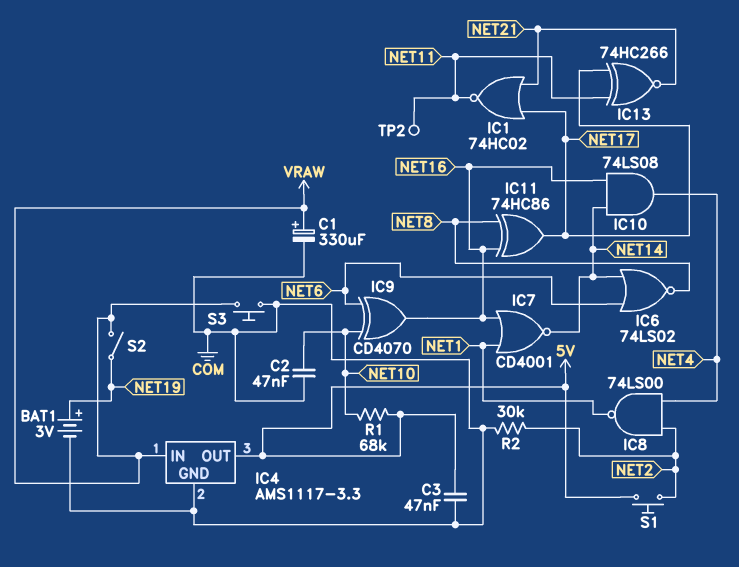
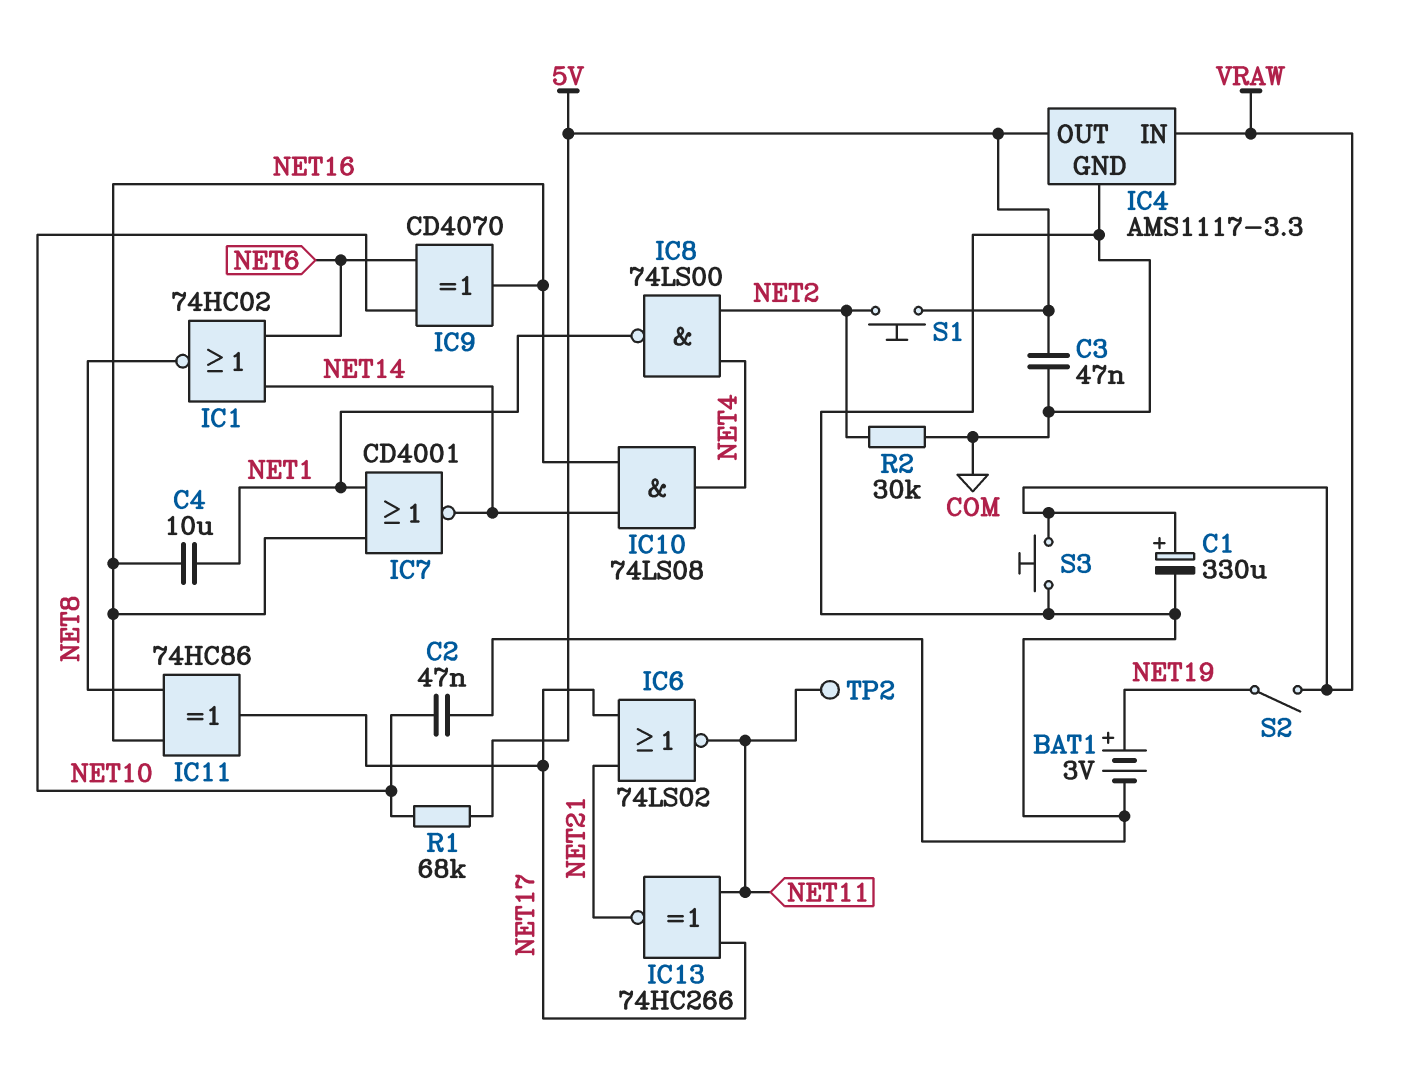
C4: none -> 10uF (NET1, NET16)
IC1: NOR 74HC02 (in NET17, in NET21, out NET11) -> NOR 74HC02 (in NET6, in NET14, out NET8)
IC6: NOR 74LS02 (in NET6, in NET14, out NET8) -> NOR 74LS02 (in NET17, in NET21, out NET11)

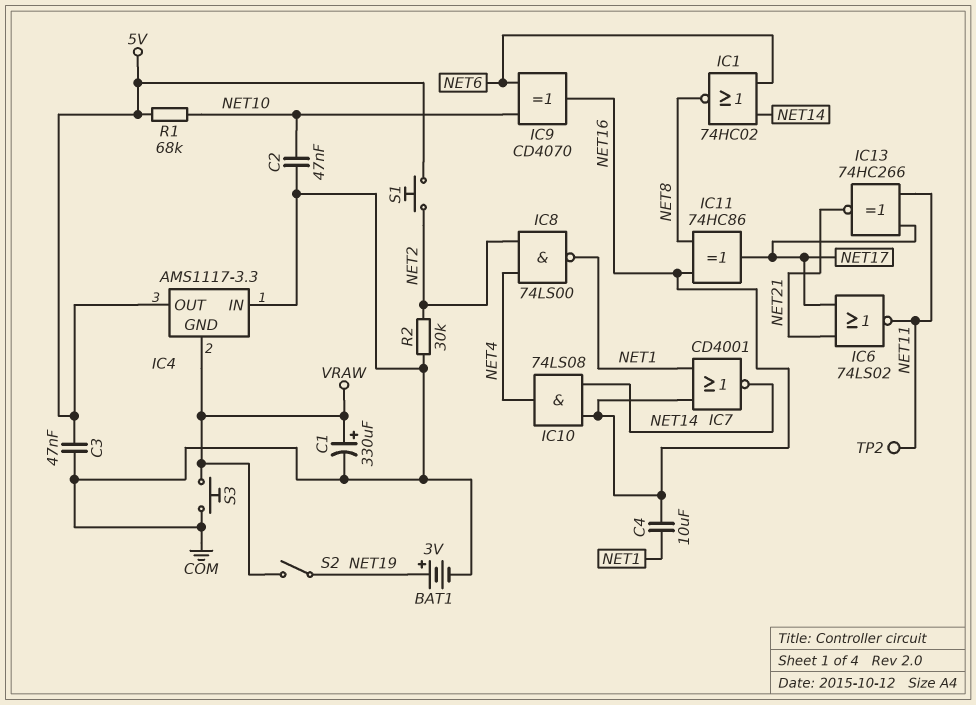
IC4 pin GND: COM -> VRAW
IC4 pin IN: VRAW -> COM

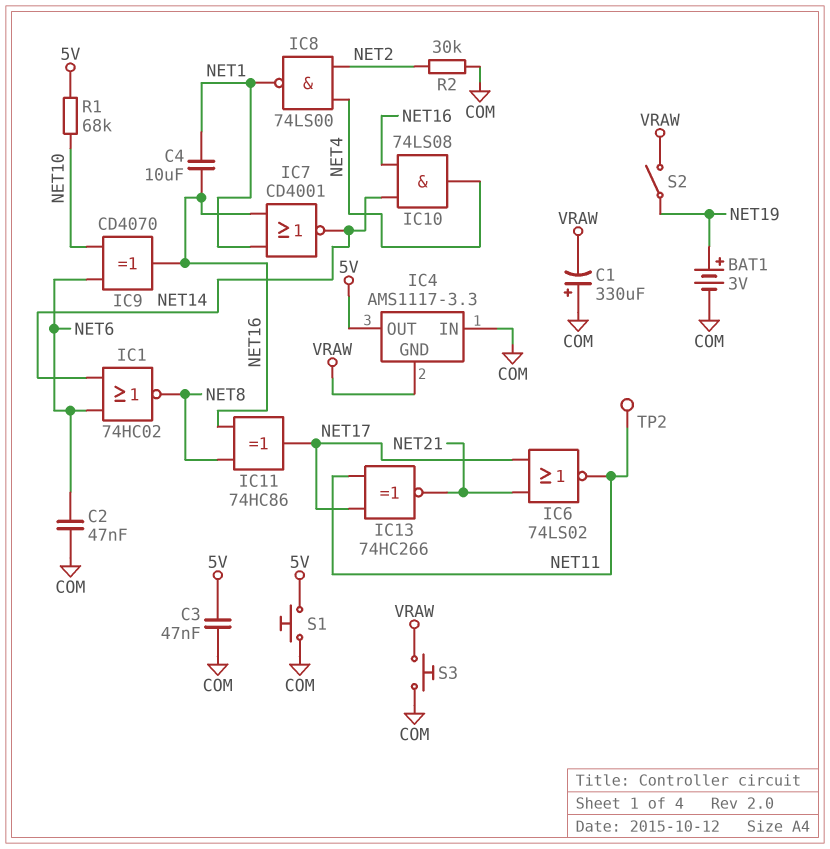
C1: 330uF (plus VRAW, minus COM) -> 330uF (plus COM, minus VRAW)
C2: 47nF (COM, NET10) -> 47nF (COM, NET6)
S1: button (5V, NET2) -> button (5V, COM)

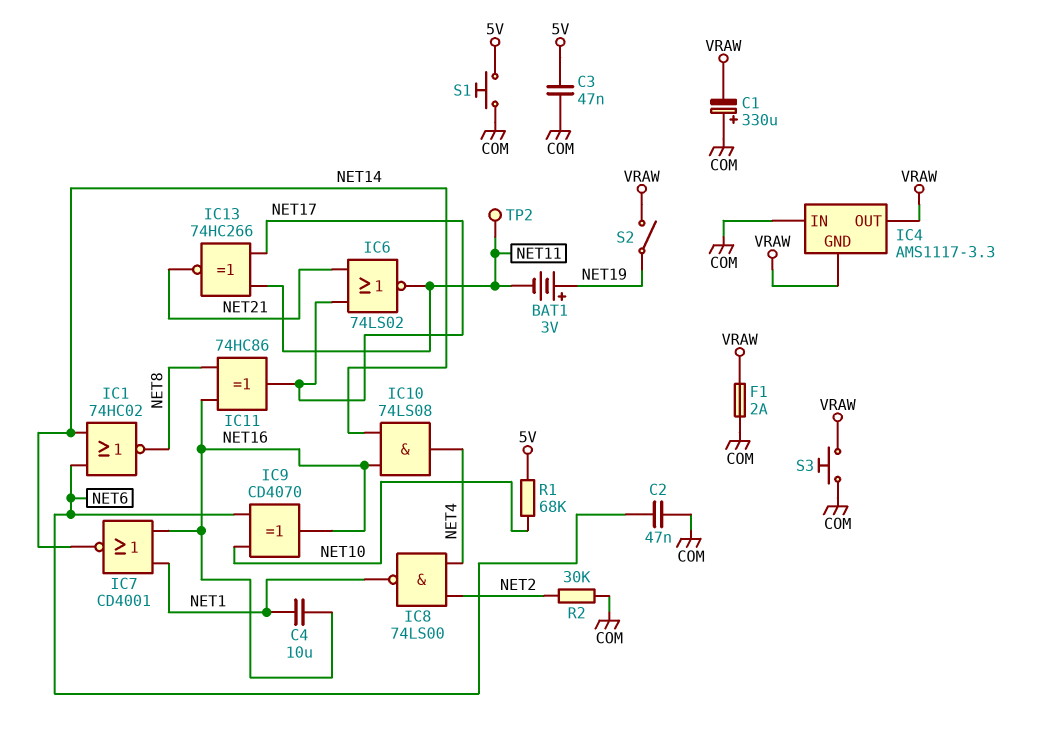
BAT1: 3V (plus NET19, minus COM) -> 3V (plus NET19, minus NET11)
F1: none -> 2A (COM, VRAW)
IC4 pin OUT: 5V -> VRAW

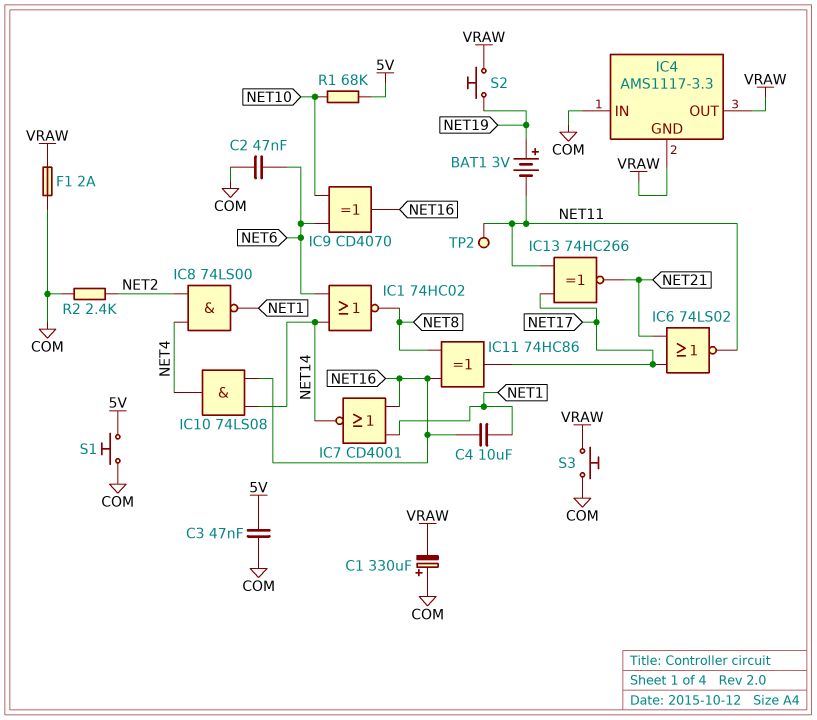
R2: 30k (COM, NET2) -> 2.4k (COM, NET2)
S2: switch (NET19, VRAW) -> button (NET19, VRAW)

